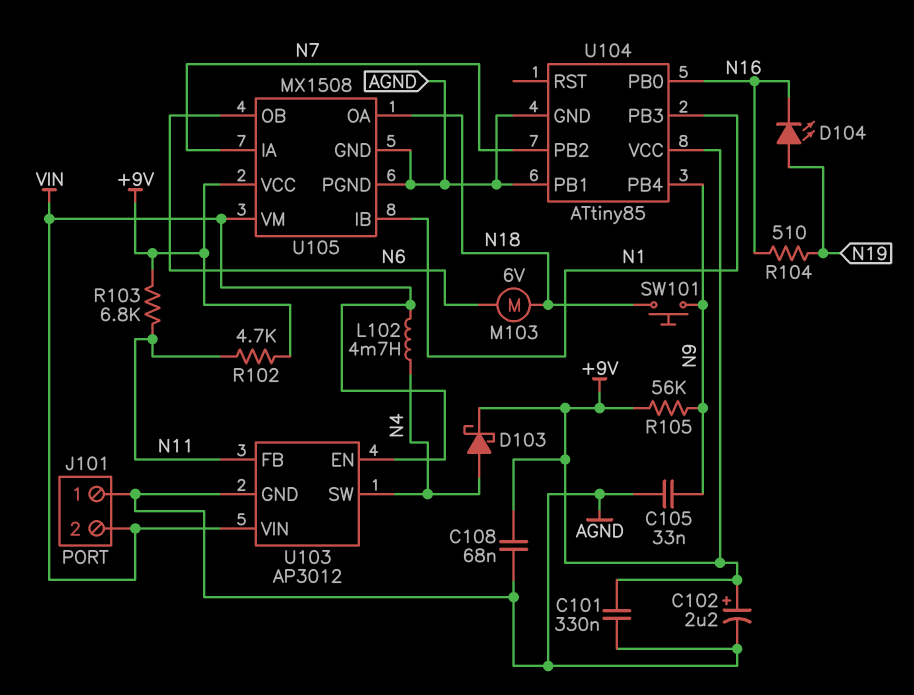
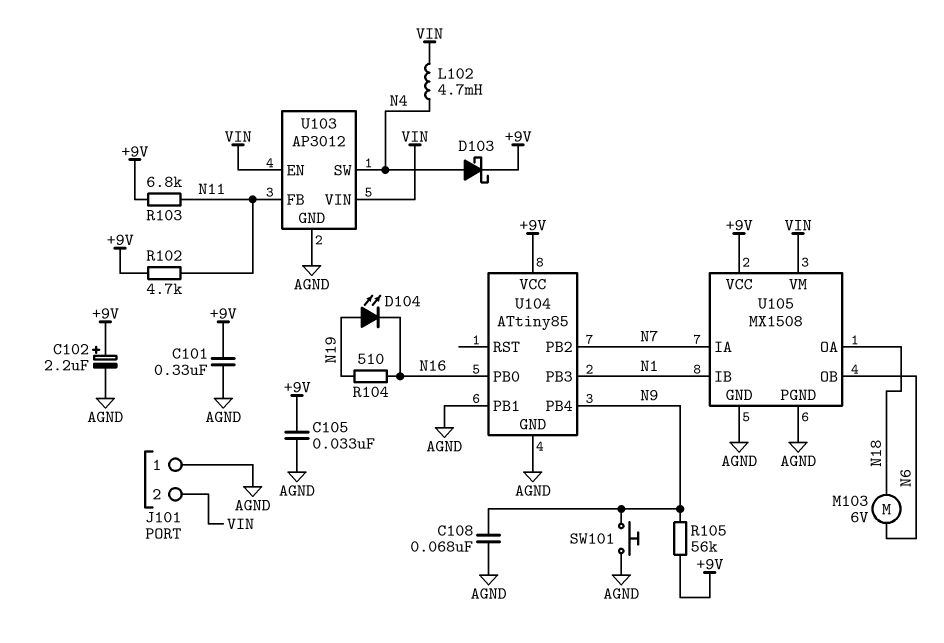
C105: 33nF (AGND, N9) -> 33nF (+9V, AGND)
C108: 68nF (+9V, AGND) -> 68nF (AGND, N9)
SW101: button (N9, N18) -> button (AGND, N9)

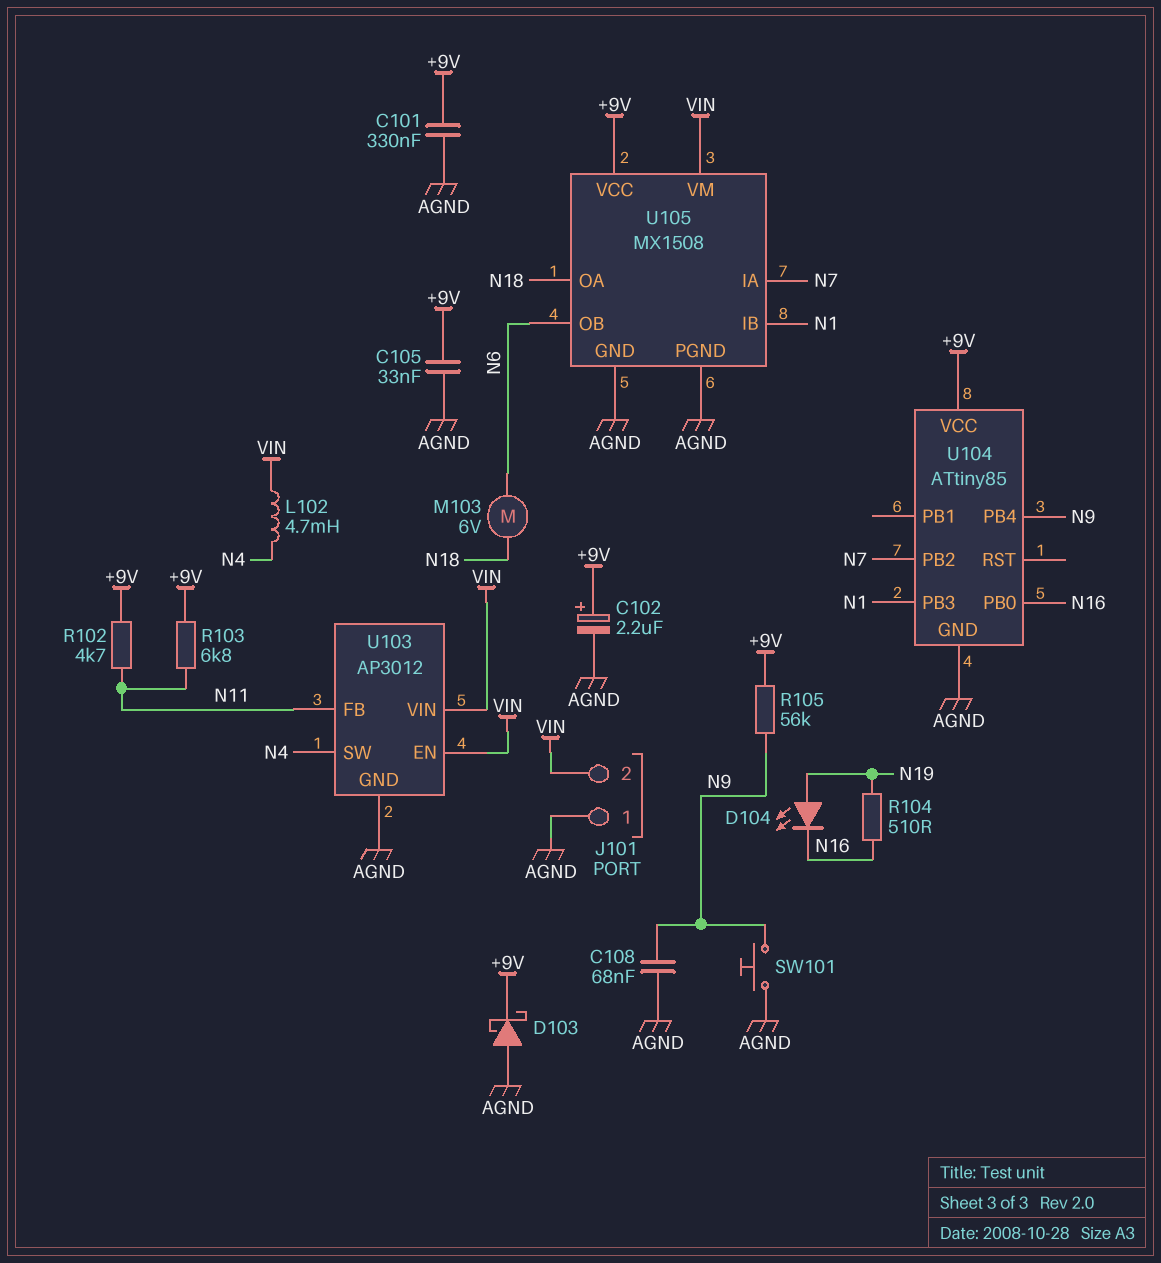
D103: schottky (A N4, K +9V) -> schottky (A AGND, K +9V)
U104 pin PB1: AGND -> none

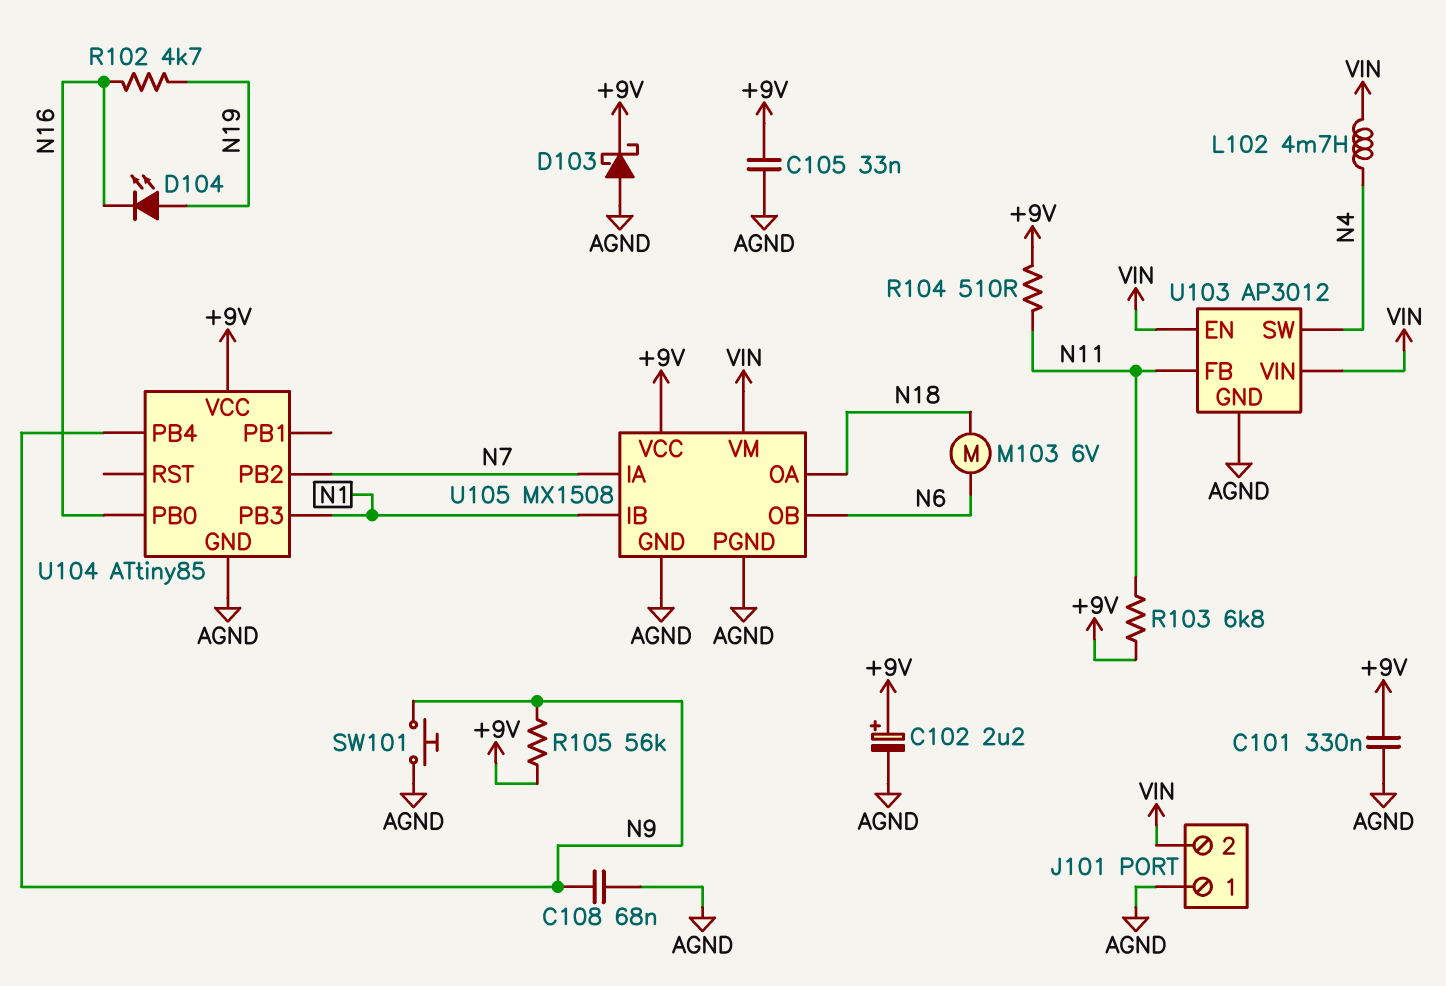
R102: 4.7k (+9V, N11) -> 4.7k (N16, N19)
R104: 510 (N16, N19) -> 510 (+9V, N11)

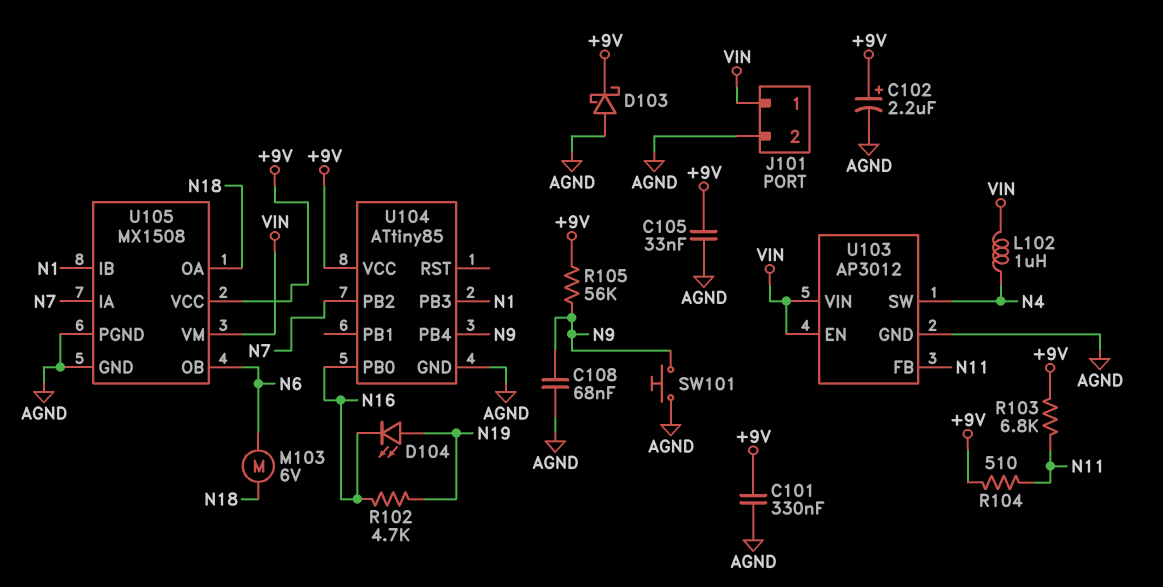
J101 pin 1: AGND -> VIN
J101 pin 2: VIN -> AGND
L102: 4.7mH (N4, VIN) -> 1uH (N4, VIN)

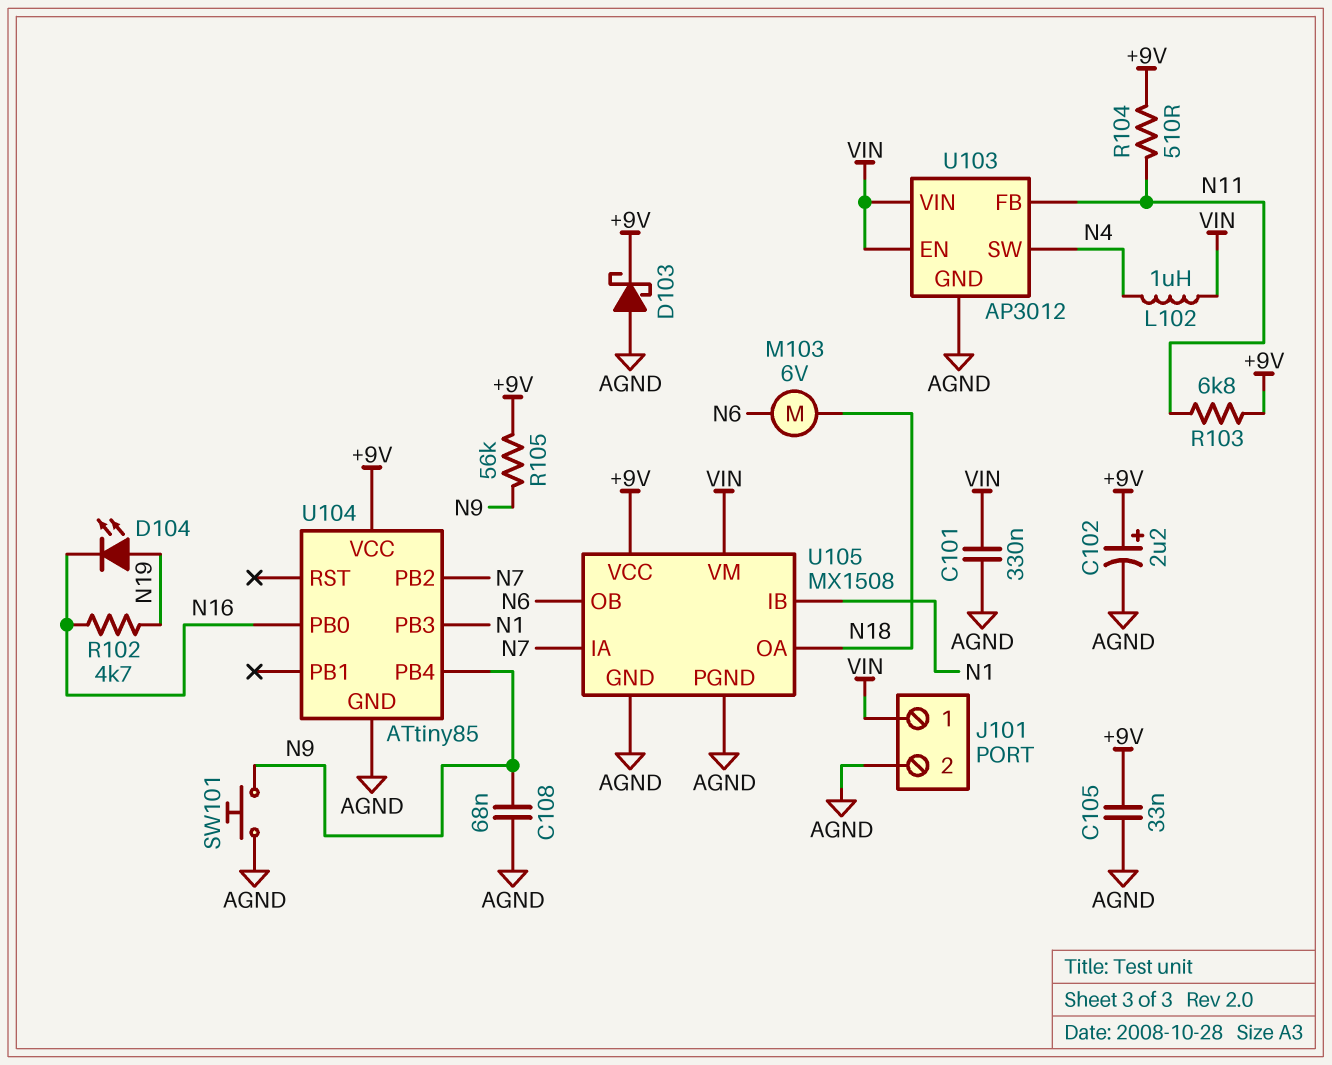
C101: 330nF (+9V, AGND) -> 330nF (AGND, VIN)

